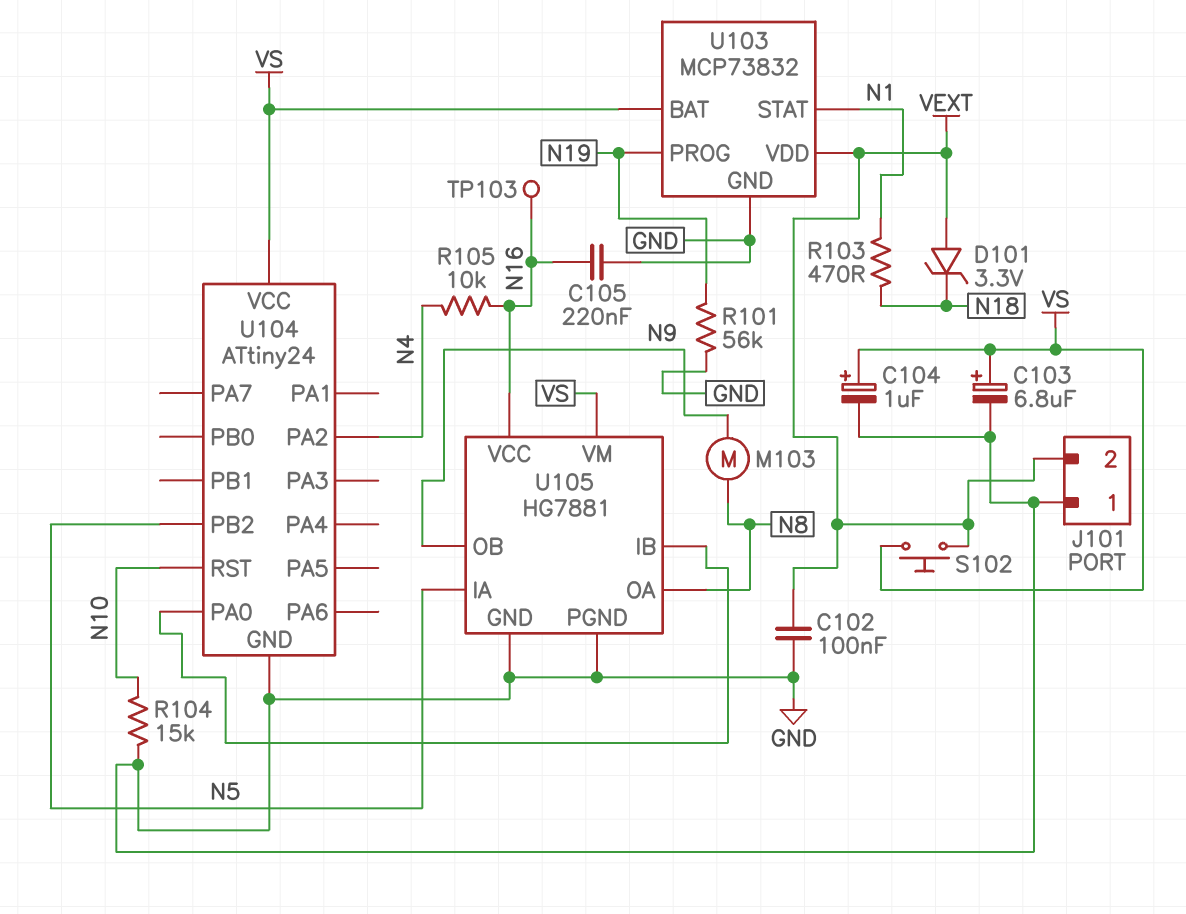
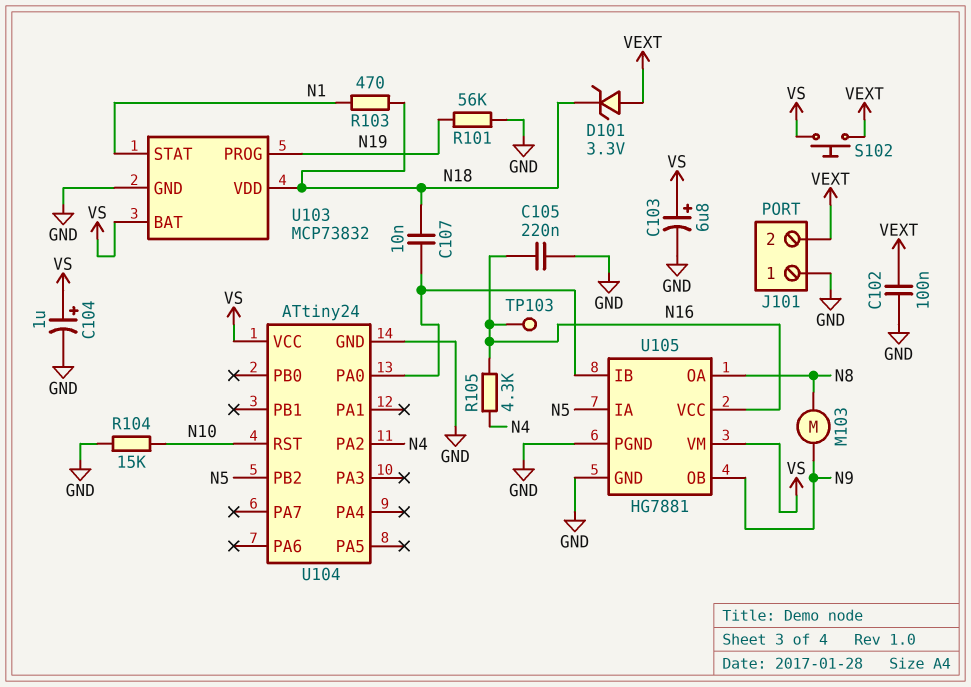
C107: none -> 10nF (N18, U104/PA0)
R105: 10k (N4, N16) -> 4.3k (N4, N16)
U103 pin VDD: VEXT -> N18

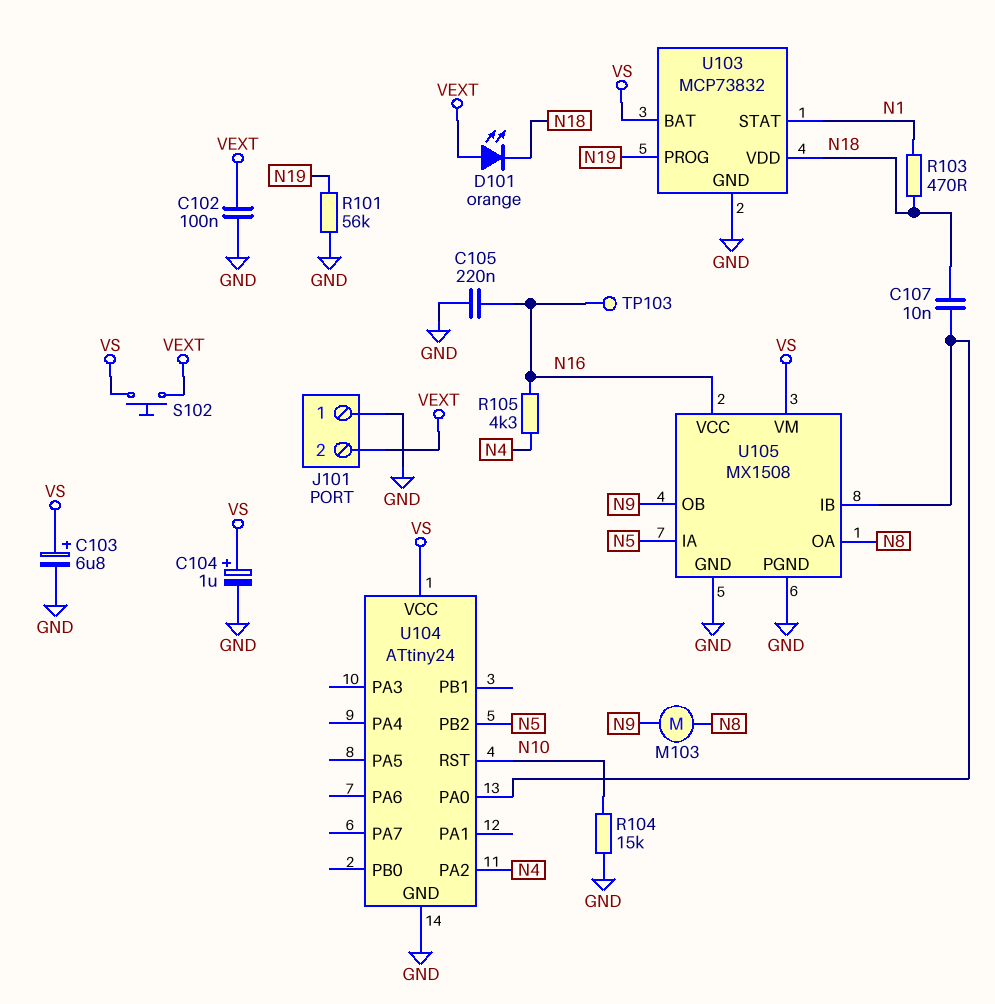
D101: zener 3.3V (A VEXT, K N18) -> LED orange (A VEXT, K N18)
U105: HG7881 -> MX1508

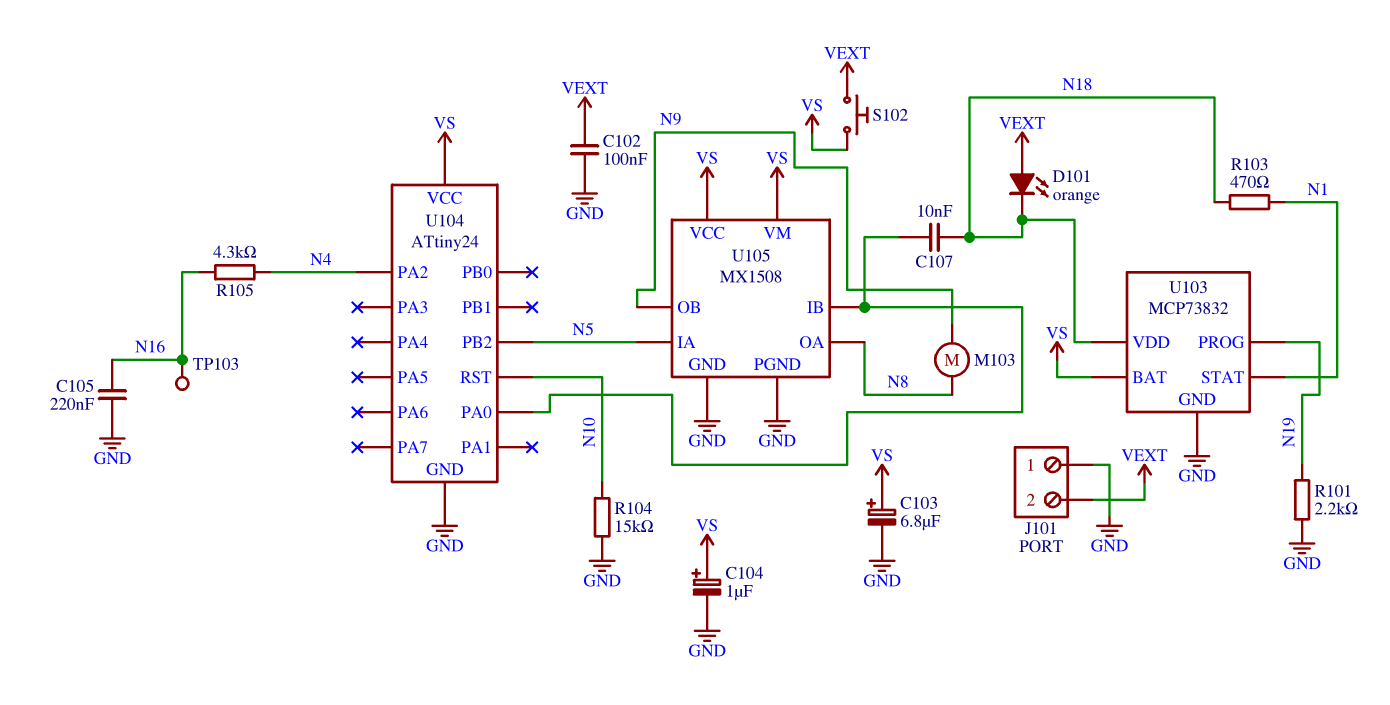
R101: 56k (GND, N19) -> 2.2k (GND, N19)
U105 pin VCC: N16 -> VS

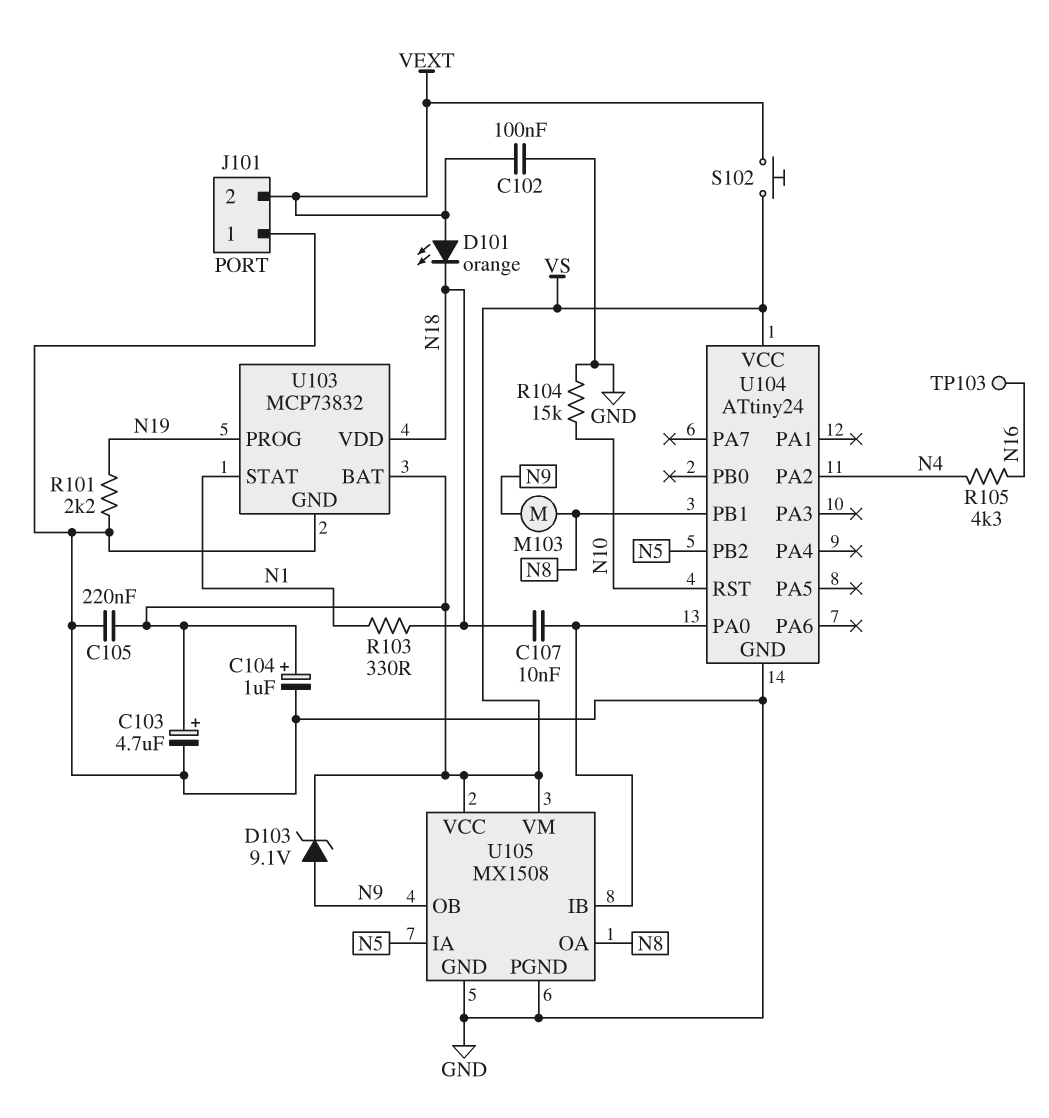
C103: 6.8uF (plus VS, minus GND) -> 4.7uF (plus VS, minus GND)
C105: 220nF (GND, N16) -> 220nF (GND, VS)
D103: none -> zener 9.1V (A N9, K VS)
R103: 470 (N1, N18) -> 330 (N1, N18)
U104 pin PB1: none -> N8

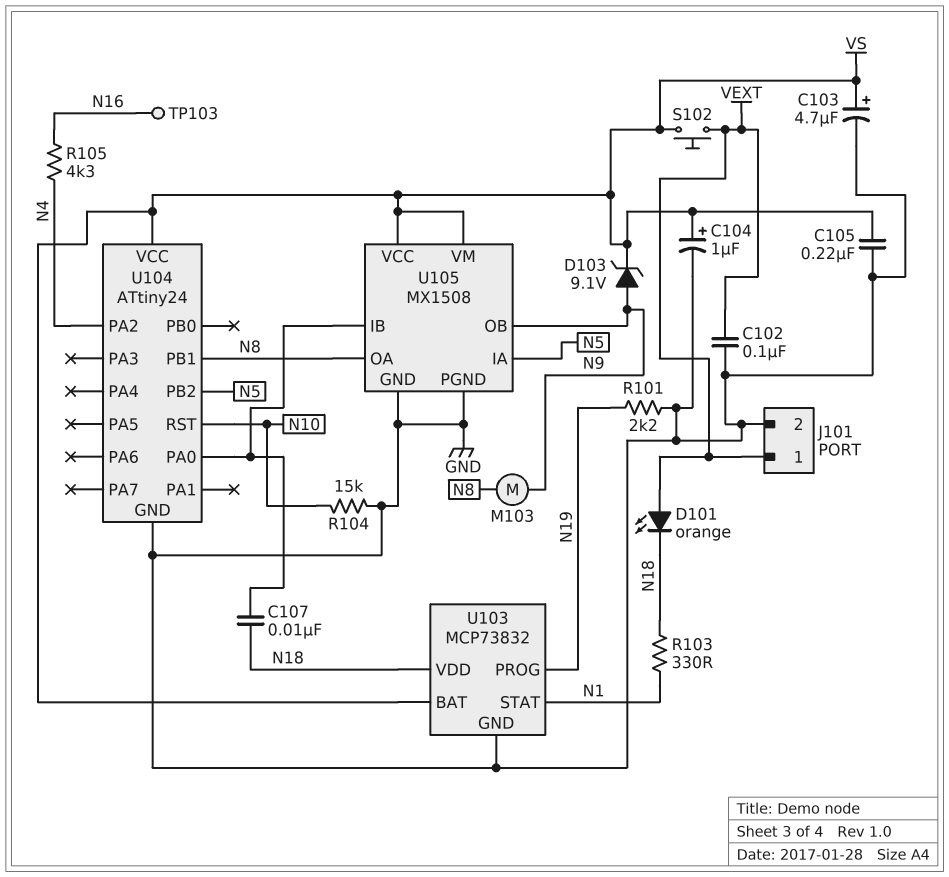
J101 pin 1: GND -> VEXT
J101 pin 2: VEXT -> GND

